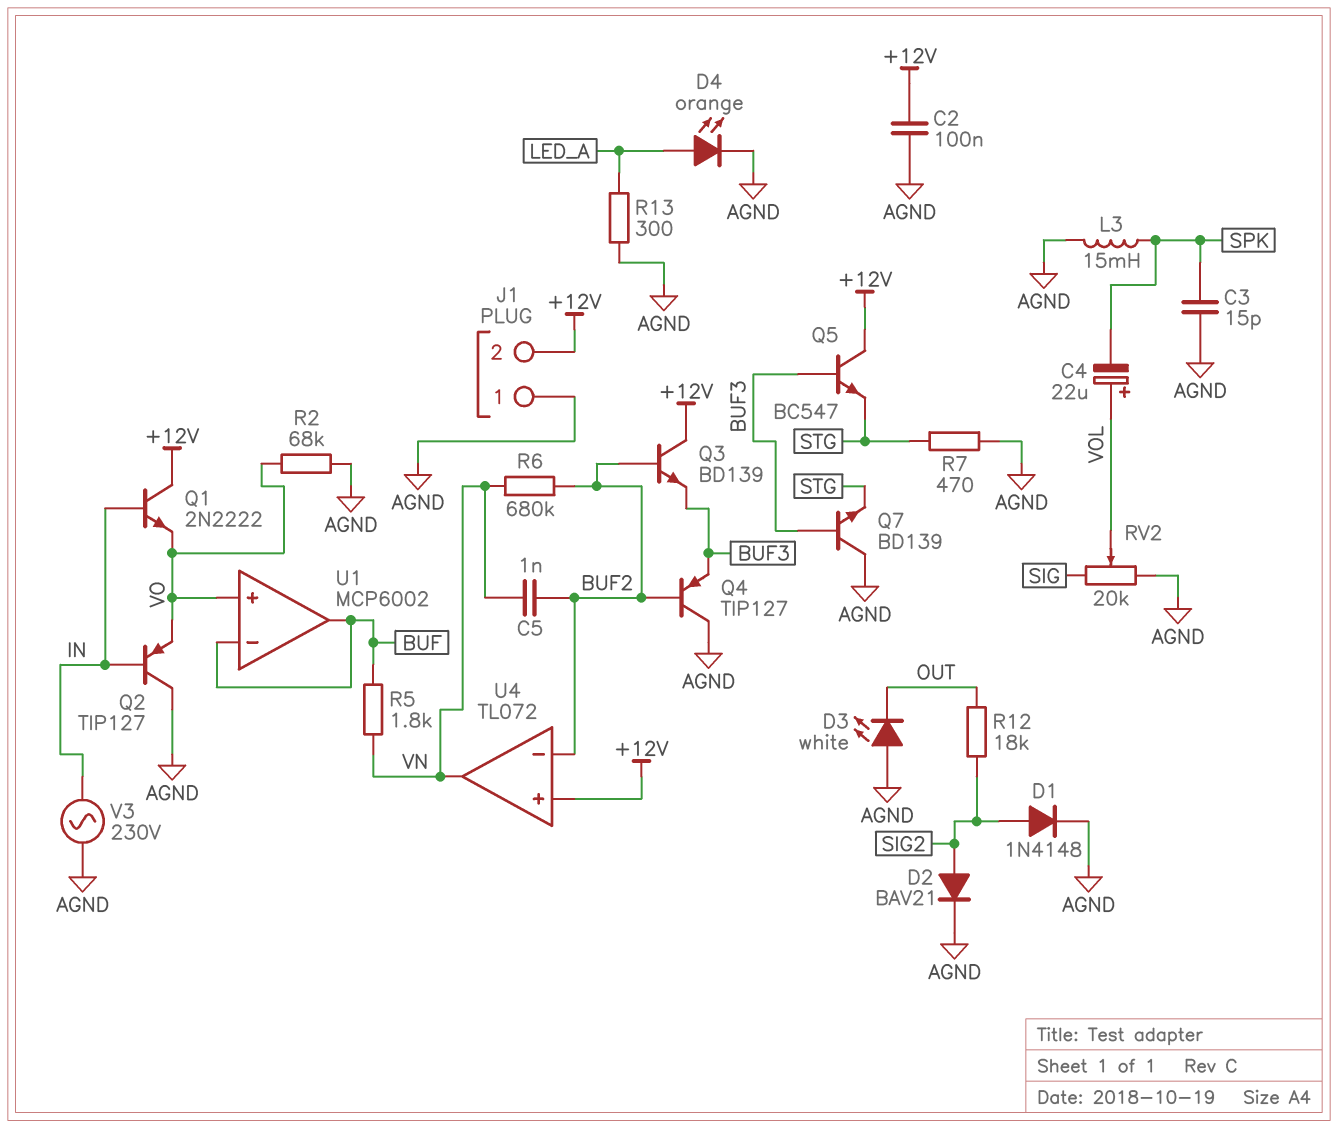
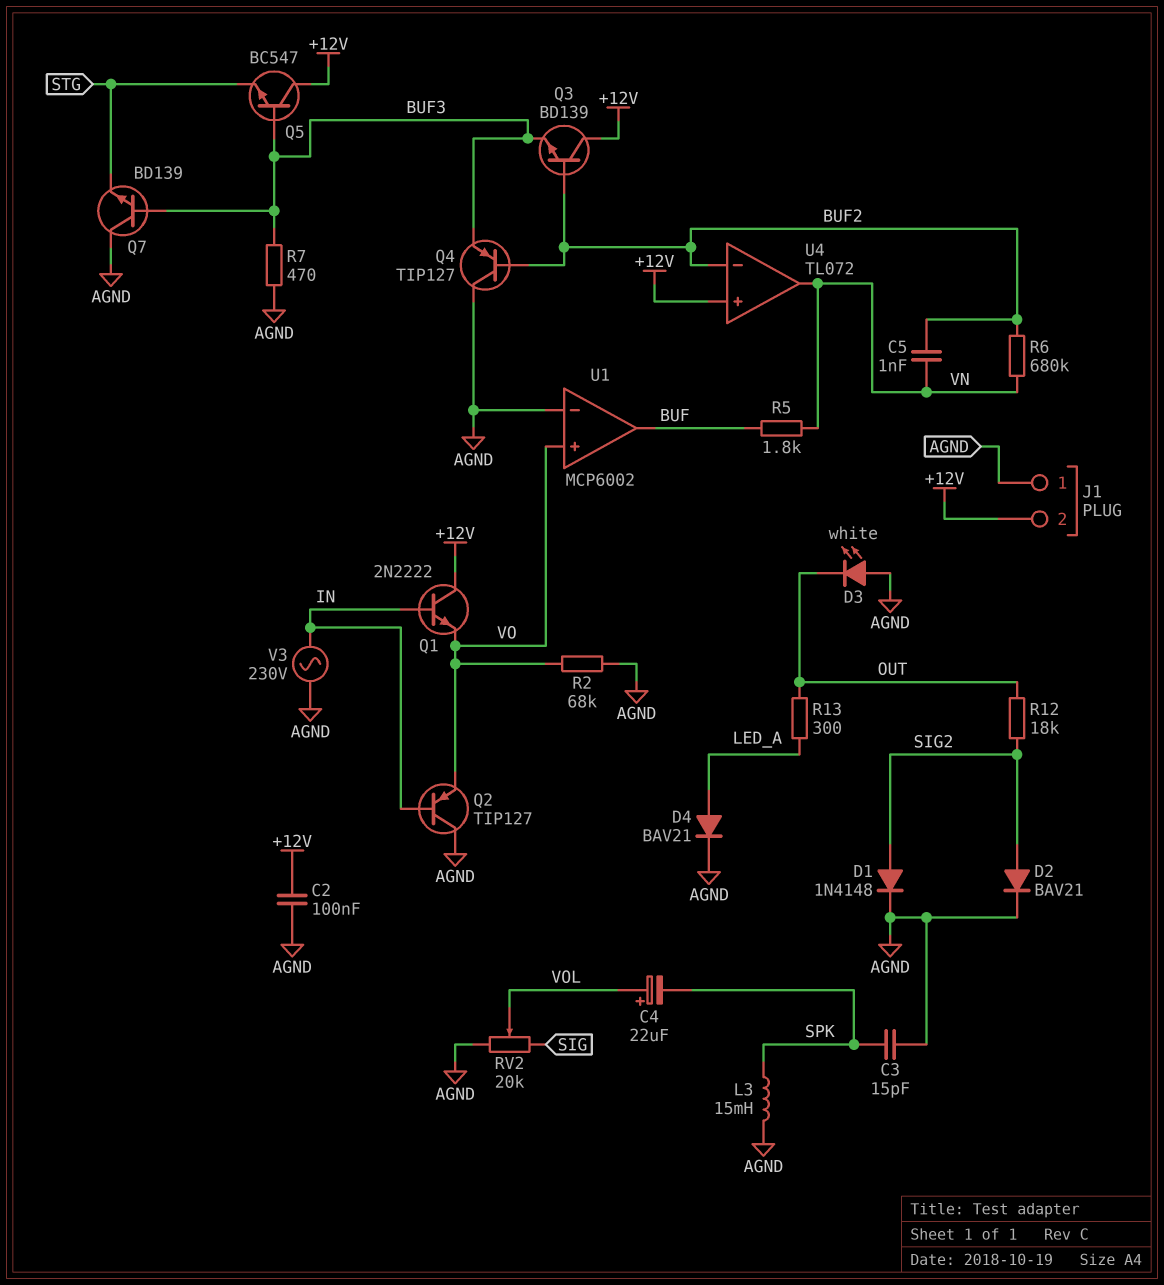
D4: LED orange (A LED_A, K AGND) -> diode BAV21 (A LED_A, K AGND)
R7: 470 (AGND, STG) -> 470 (AGND, BUF3)
R13: 300 (AGND, LED_A) -> 300 (LED_A, OUT)
U1 pin in-: BUF -> AGND

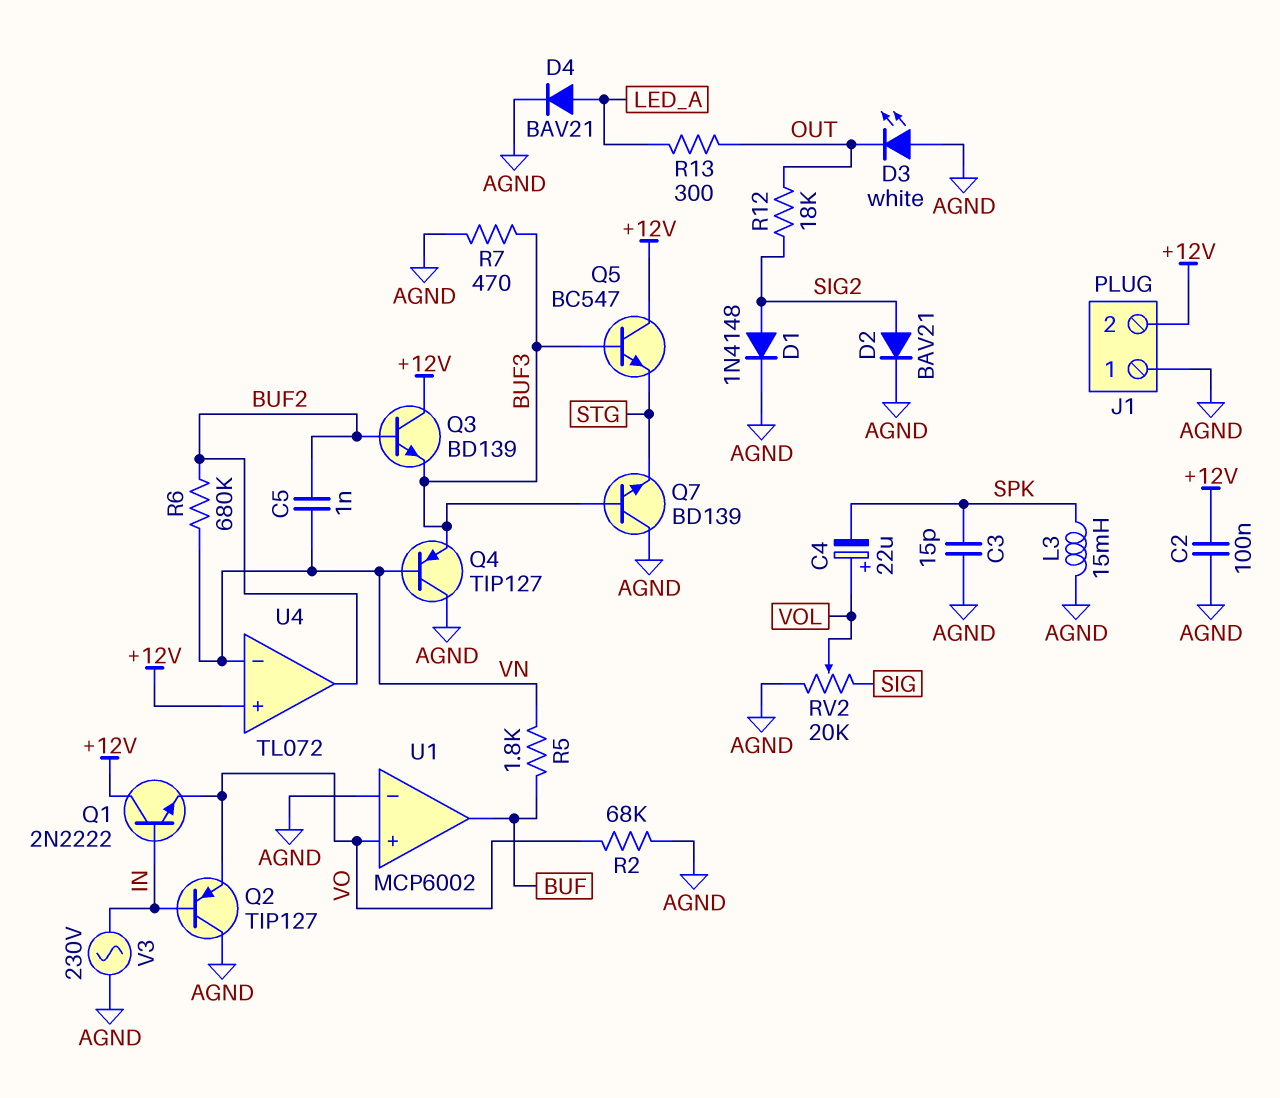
Q4: PNP TIP127 (B BUF2, C AGND, E BUF3) -> PNP TIP127 (B VN, C AGND, E BUF3)
U4 pin in-: BUF2 -> VN
U4 pin out: VN -> BUF2

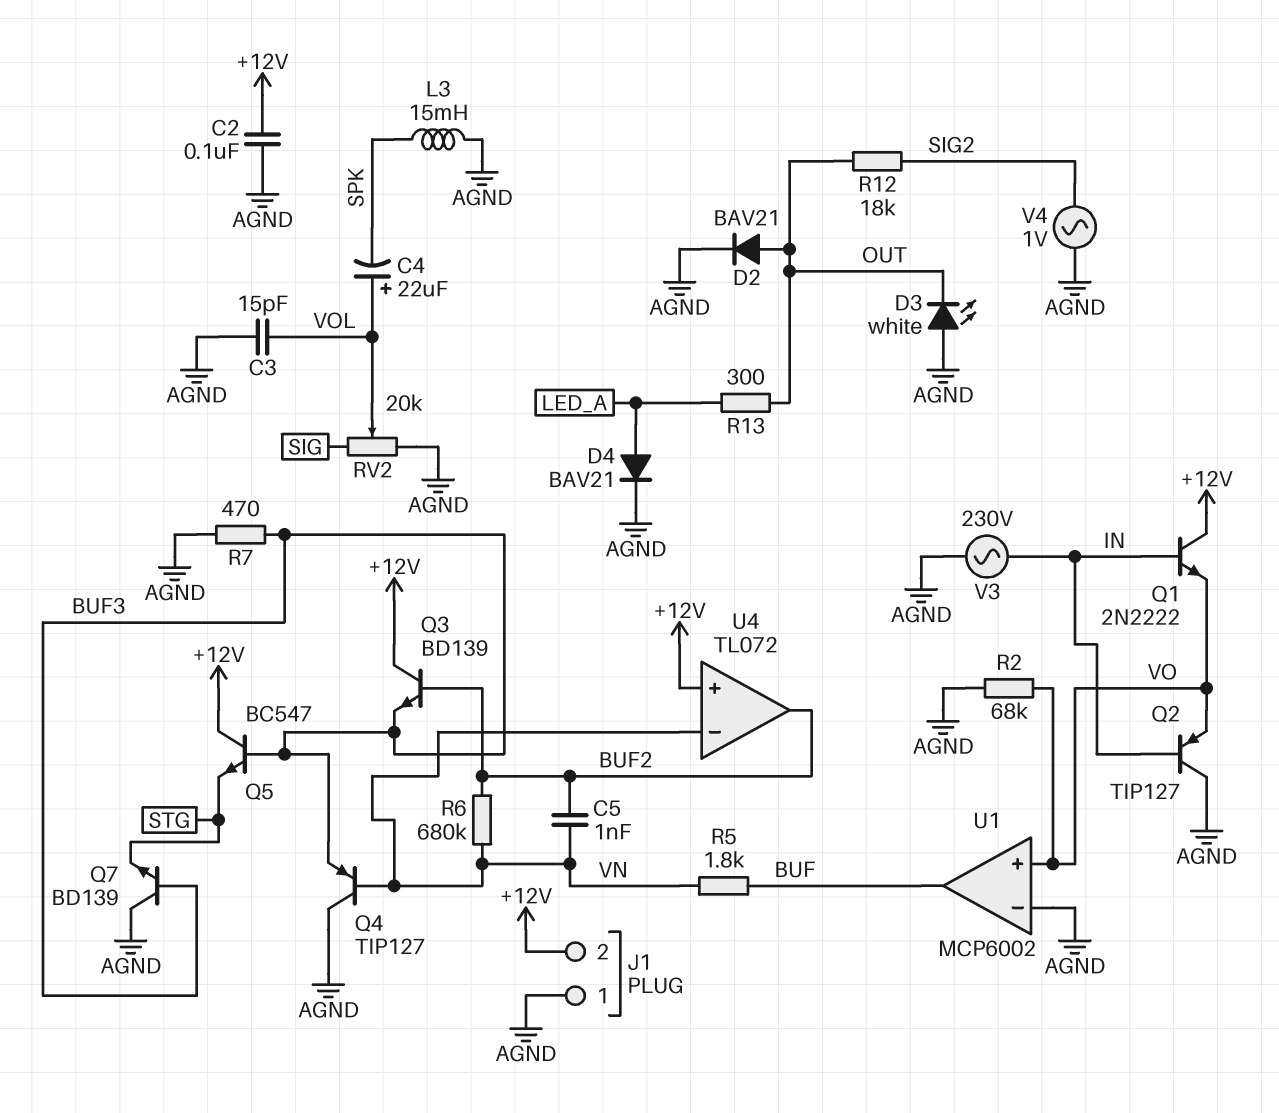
C3: 15pF (AGND, SPK) -> 15pF (AGND, VOL)
D1: diode 1N4148 (A SIG2, K AGND) -> none
D2: diode BAV21 (A SIG2, K AGND) -> diode BAV21 (A OUT, K AGND)
V4: none -> AC 1V (AGND, SIG2)

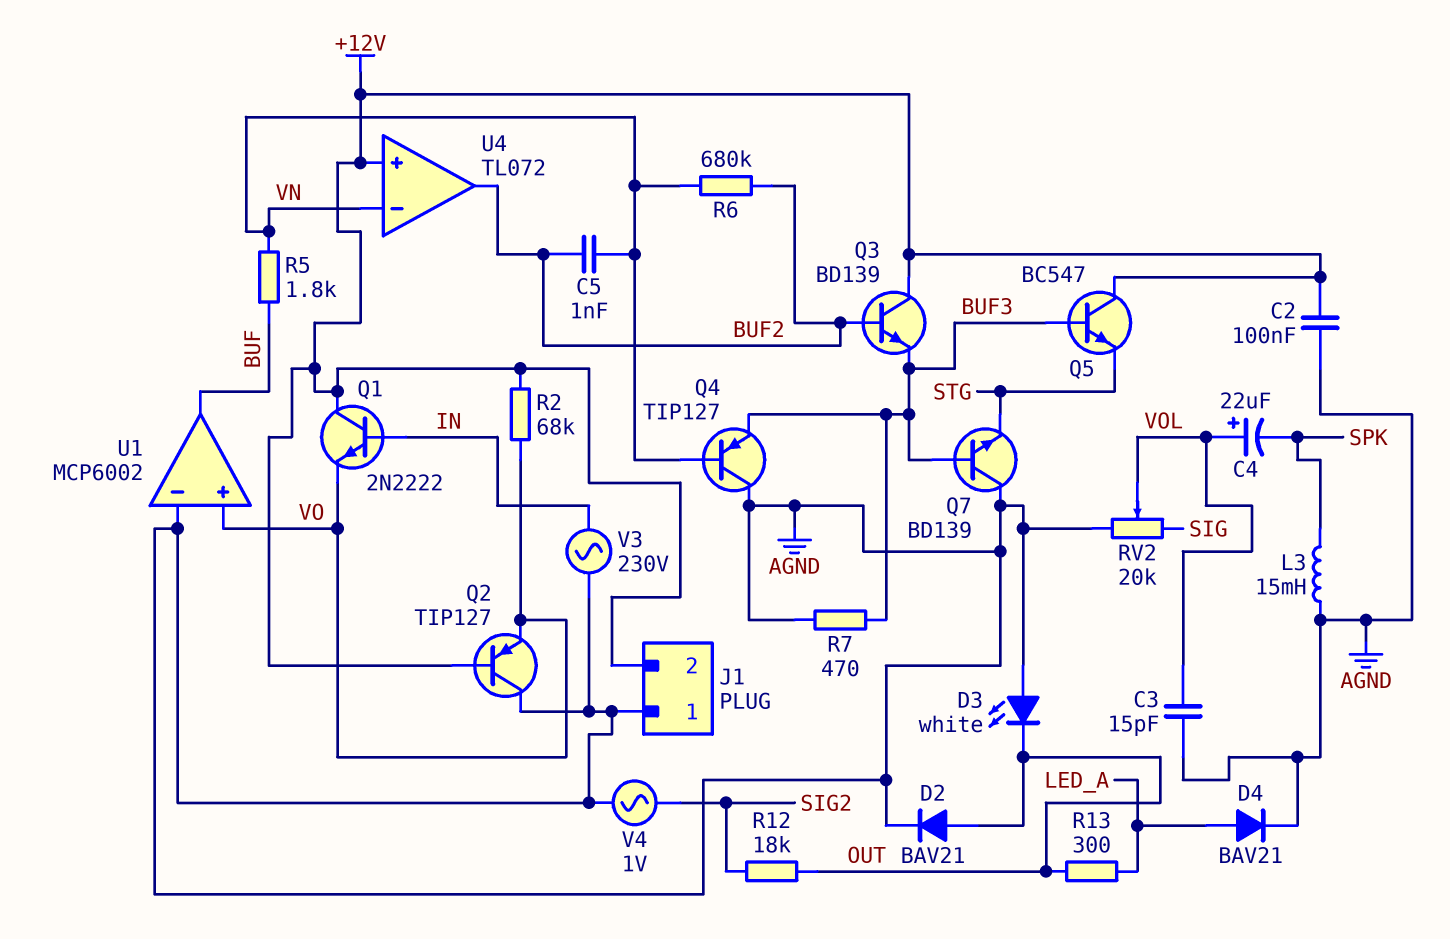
Q2: PNP TIP127 (B IN, C AGND, E VO) -> PNP TIP127 (B +12V, C AGND, E VO)
R2: 68k (AGND, VO) -> 68k (+12V, VO)

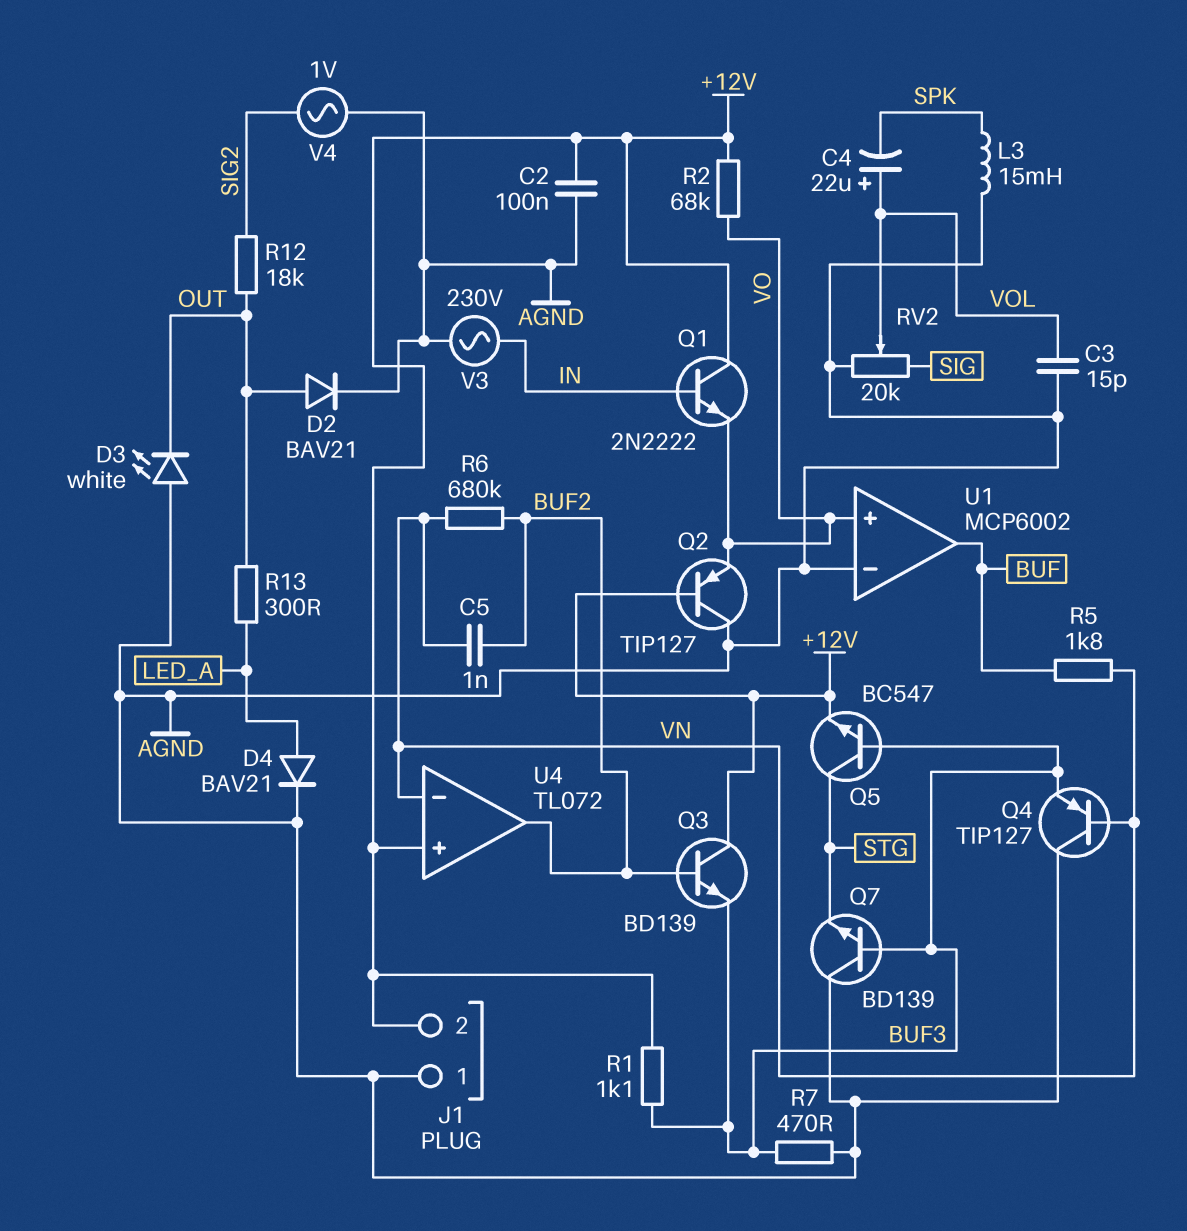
Q5: NPN BC547 (B BUF3, C +12V, E STG) -> NPN BC547 (B BUF3, C STG, E +12V)
R1: none -> 1.1k (+12V, BUF3)

